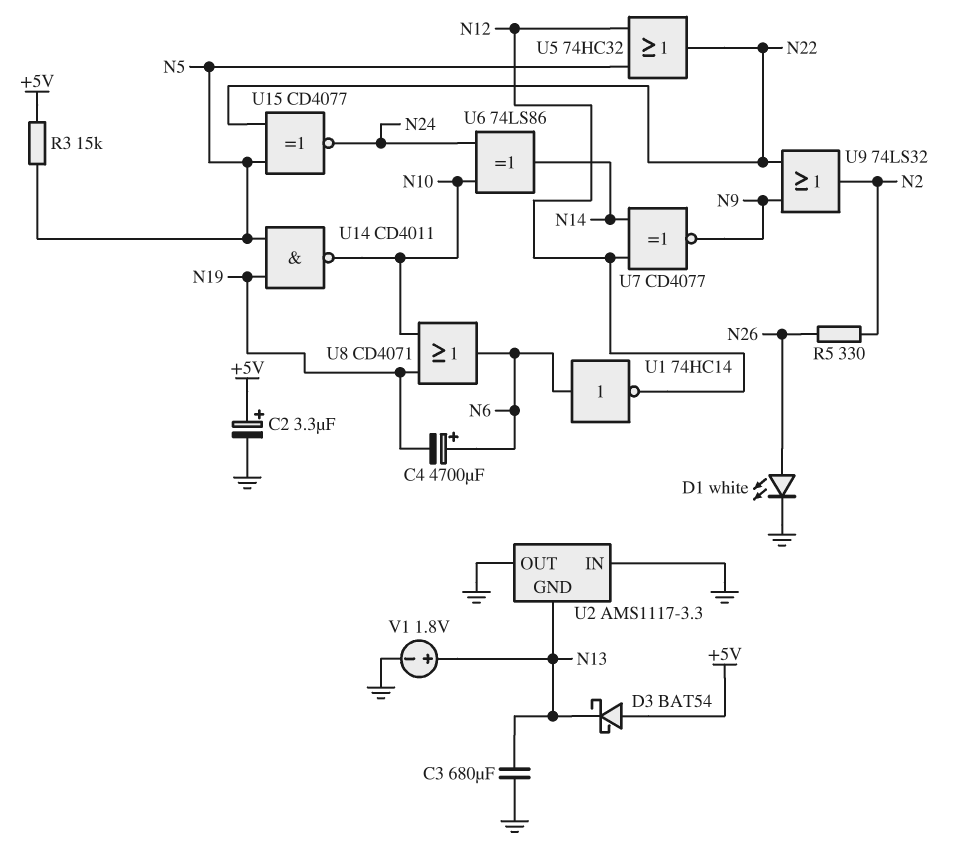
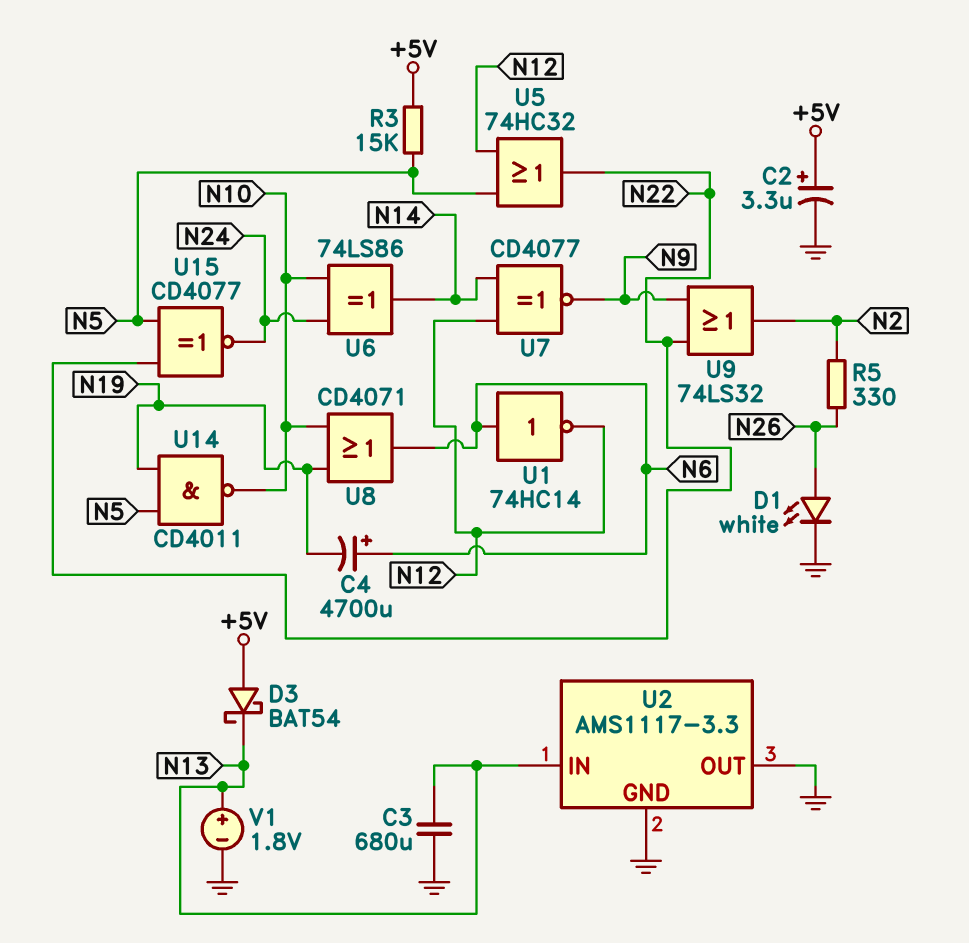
U2 pin GND: N13 -> GND
U2 pin IN: GND -> N13

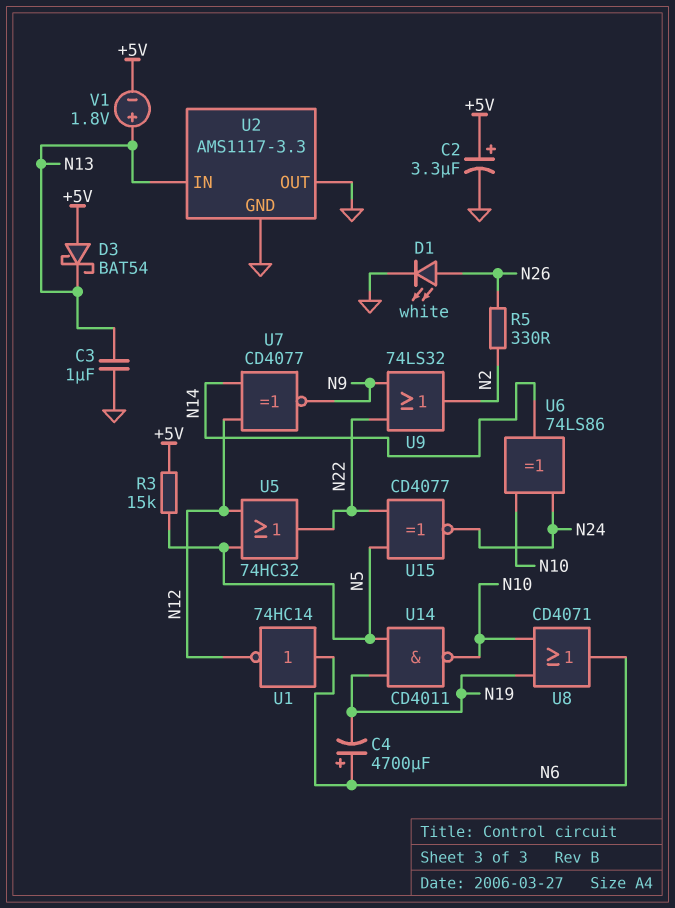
C3: 680uF (GND, N13) -> 1uF (GND, N13)
V1: 1.8V (plus N13, minus GND) -> 1.8V (plus N13, minus +5V)

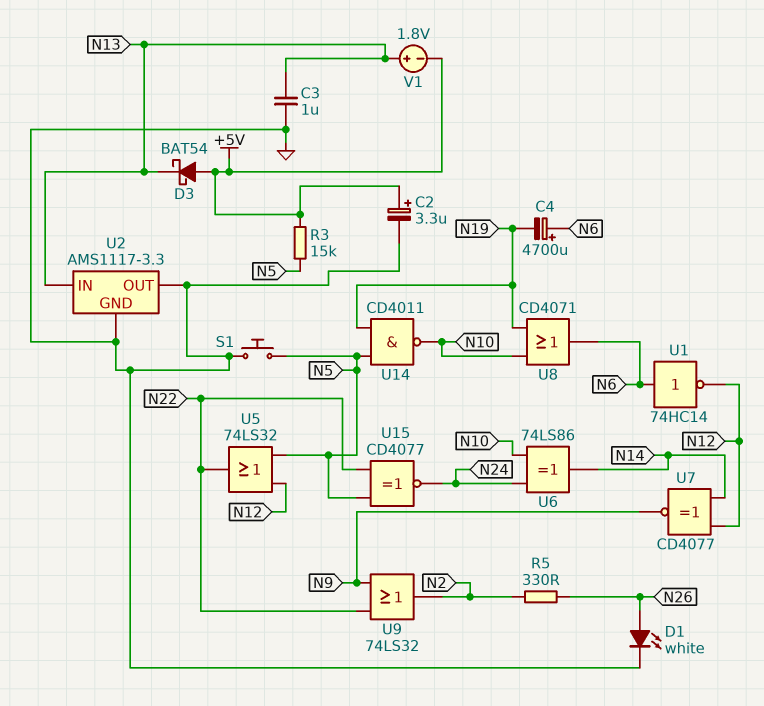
S1: none -> button (GND, N5)
U5: OR 74HC32 (in N5, in N12, out N22) -> OR 74LS32 (in N5, in N12, out N22)

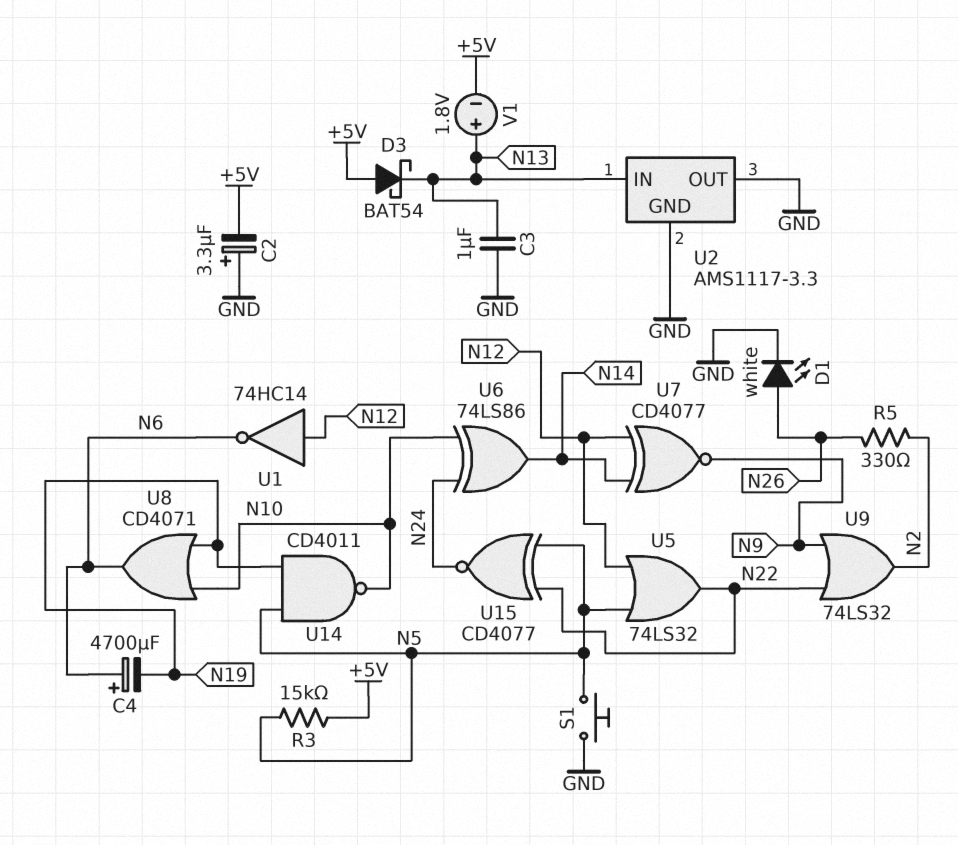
C2: 3.3uF (plus +5V, minus GND) -> 3.3uF (plus GND, minus +5V)
U1: NOT 74HC14 (in N6, out N12) -> NOT 74HC14 (in N12, out N6)

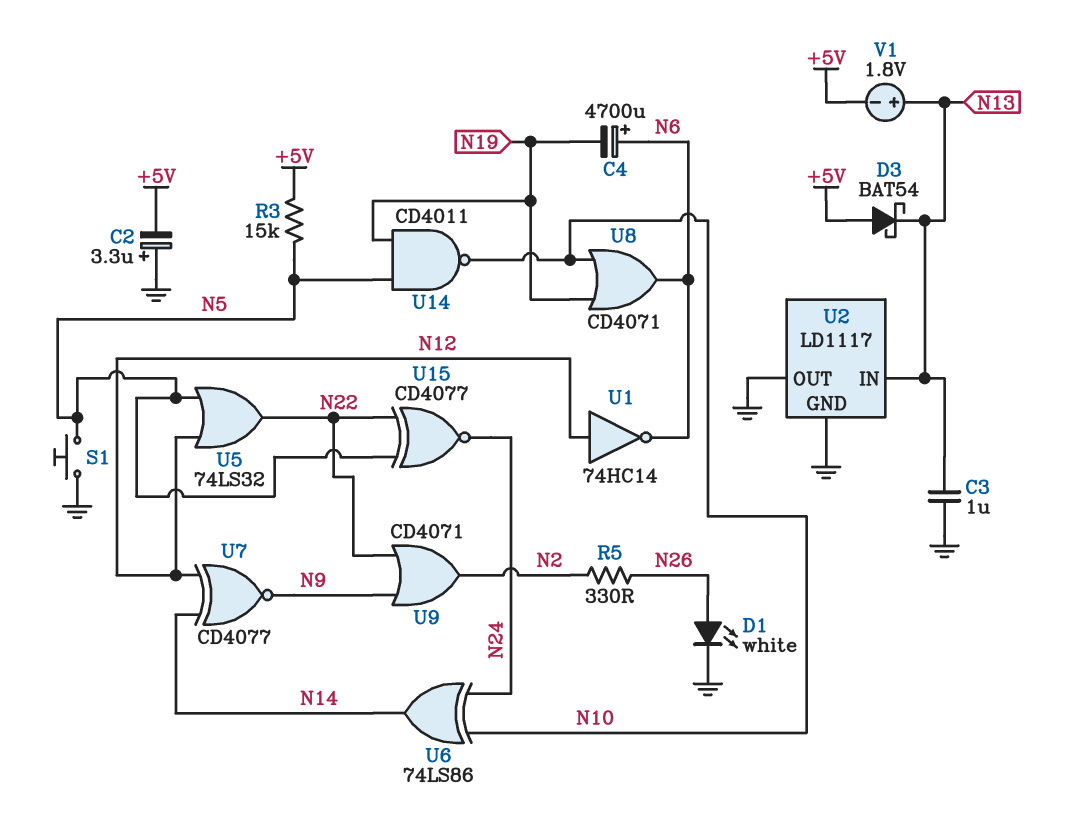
U2: AMS1117-3.3 -> LD1117
U9: OR 74LS32 (in N9, in N22, out N2) -> OR CD4071 (in N9, in N22, out N2)

